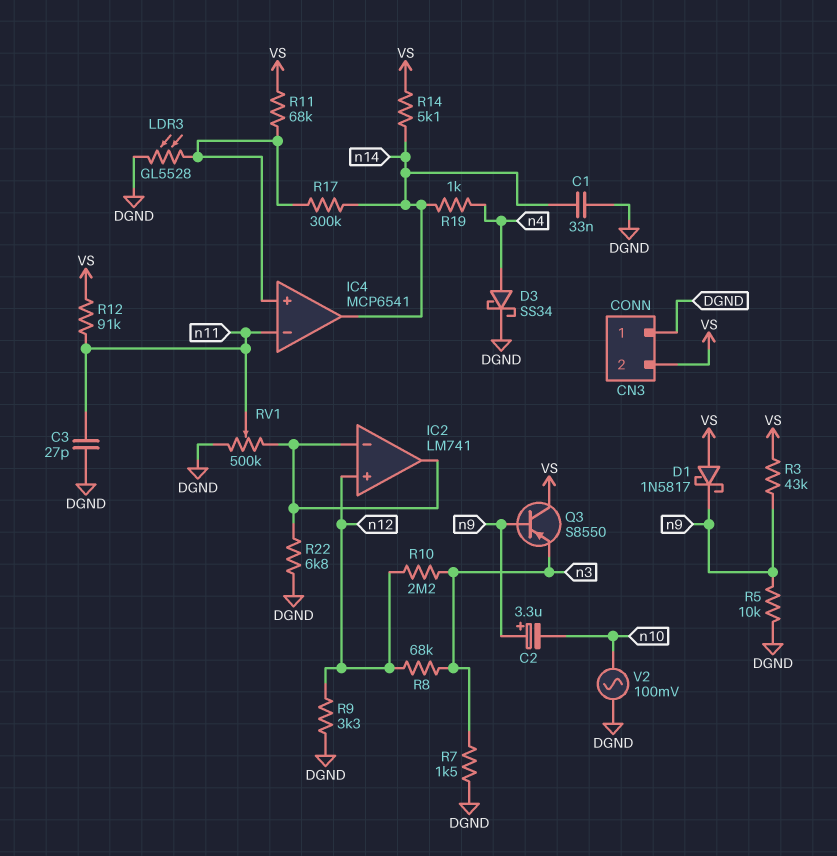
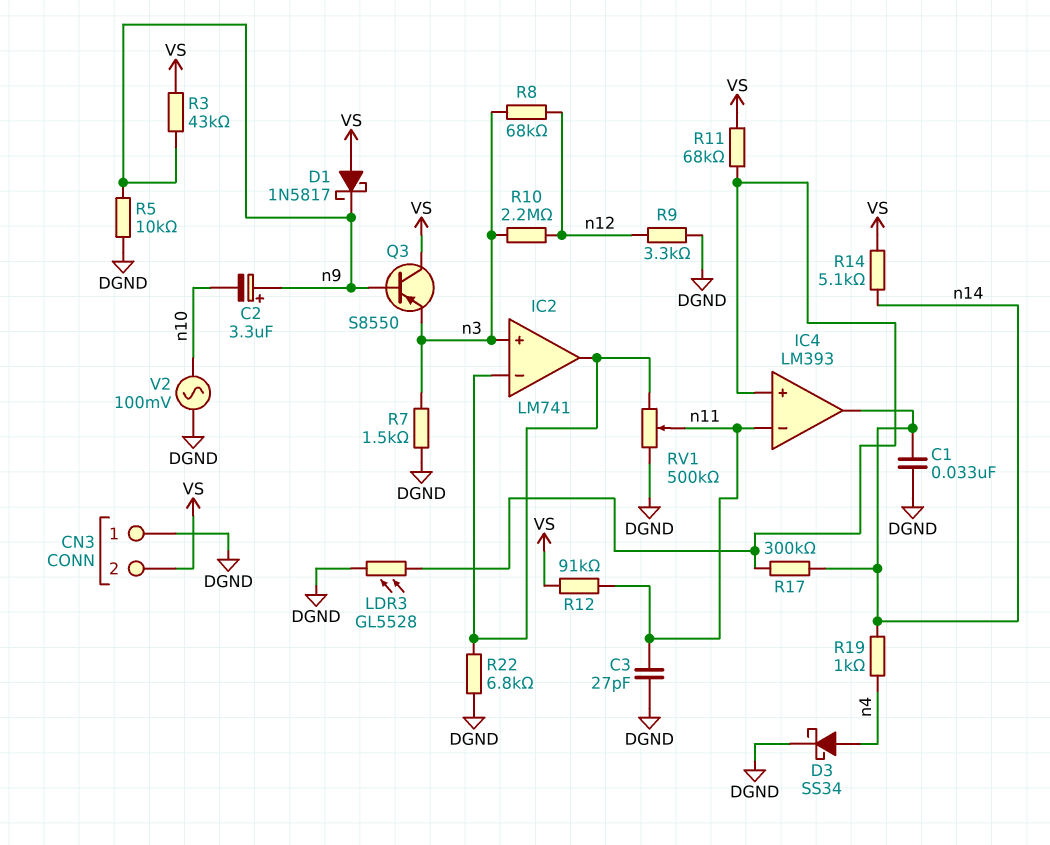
IC2 pin in+: n12 -> n3
IC4: MCP6541 -> LM393

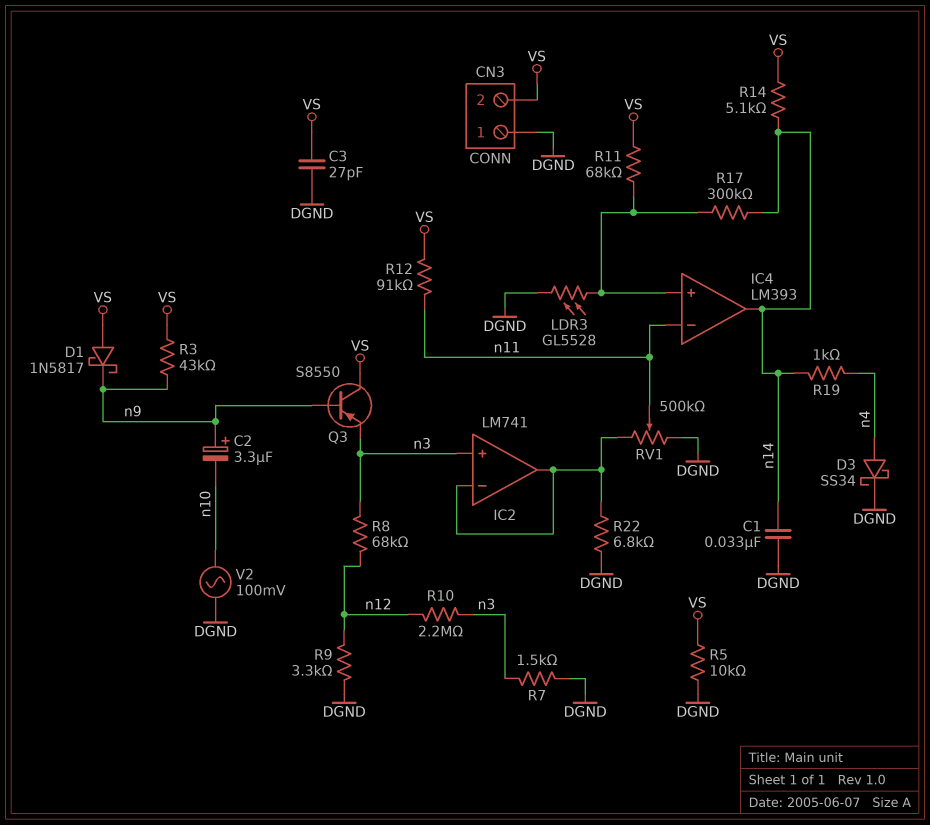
C3: 27pF (DGND, n11) -> 27pF (DGND, VS)
R5: 10k (DGND, n9) -> 10k (DGND, VS)

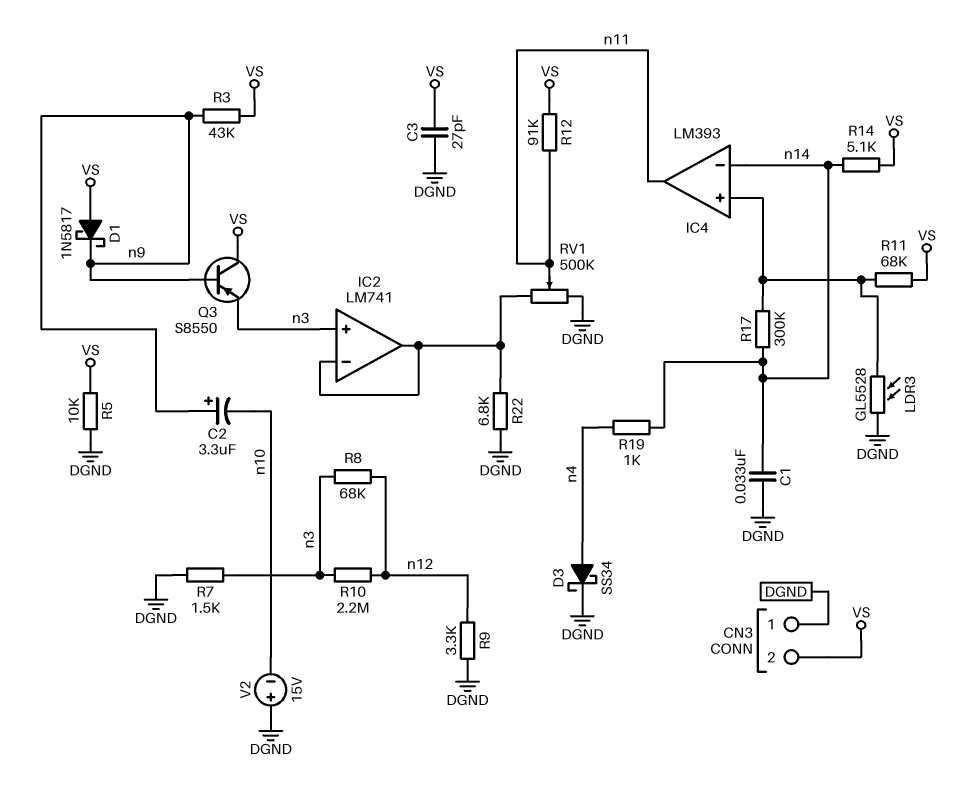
IC4 pin in-: n11 -> n14
IC4 pin out: n14 -> n11
V2: AC 100mV (DGND, n10) -> 15V (plus DGND, minus n10)

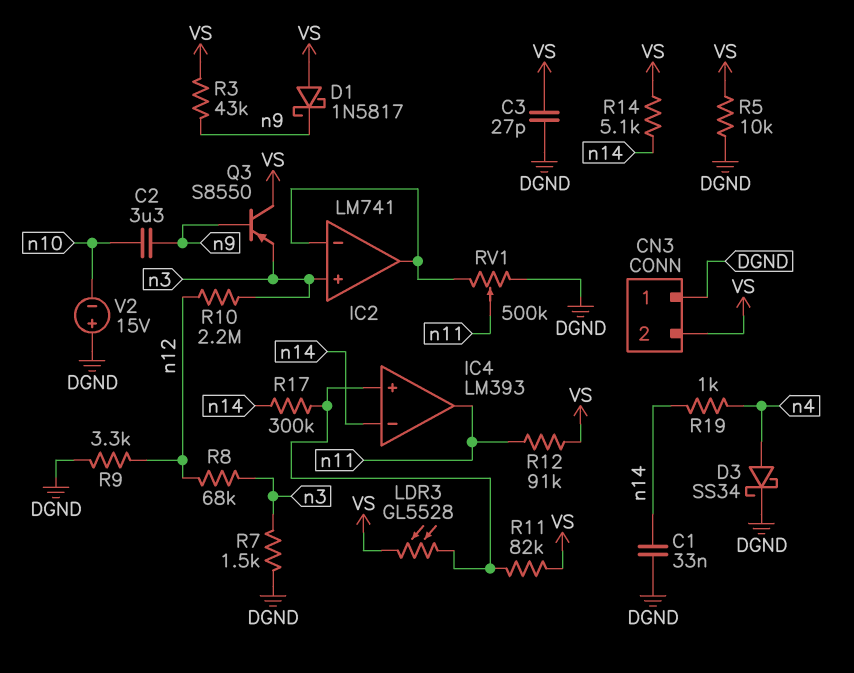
C2: 3.3uF (plus n9, minus n10) -> 3.3uF (n9, n10)
LDR3: GL5528 (DGND, IC4/in+) -> GL5528 (IC4/in+, VS)
R11: 68k (IC4/in+, VS) -> 82k (IC4/in+, VS)
R22: 6.8k (DGND, IC2/in-) -> none

